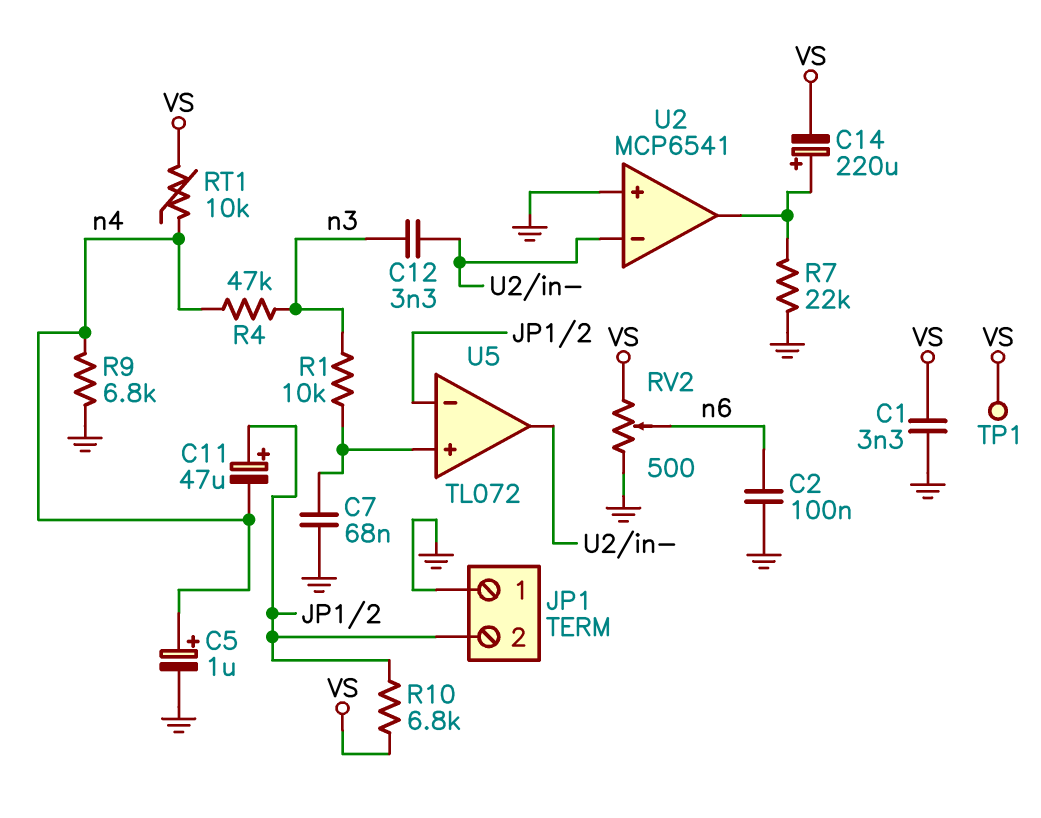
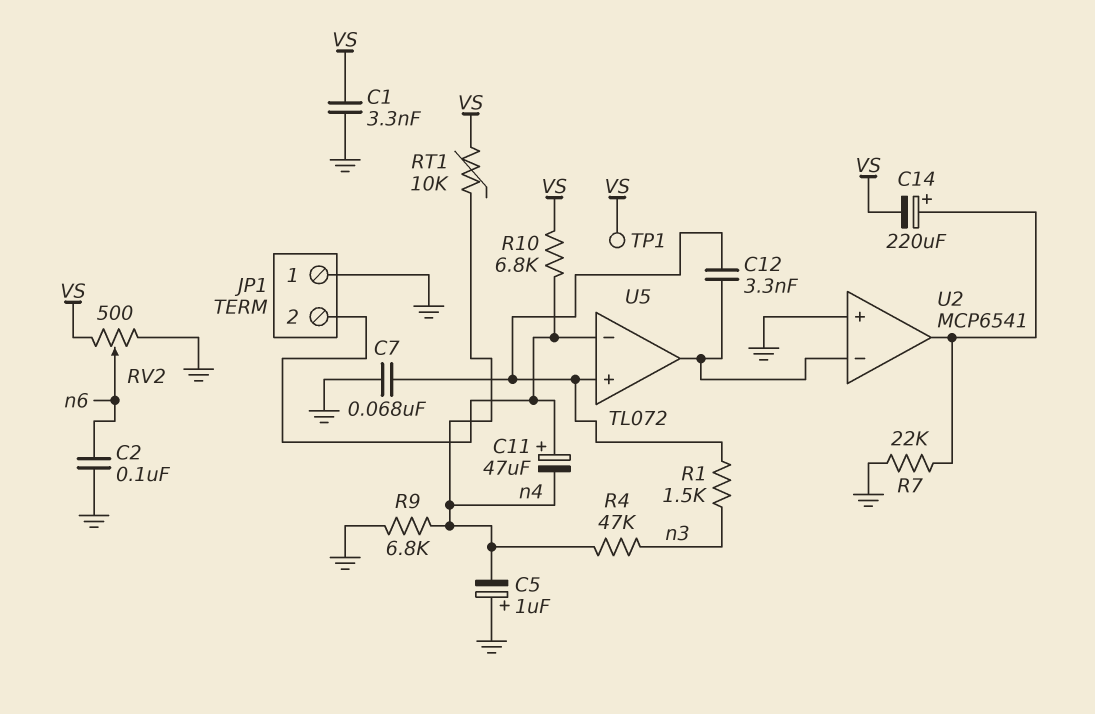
C5: 1uF (plus n4, minus GND) -> 1uF (plus GND, minus n4)
C12: 3.3nF (U2/in-, n3) -> 3.3nF (U2/in-, U5/in+)
R1: 10k (U5/in+, n3) -> 1.5k (U5/in+, n3)

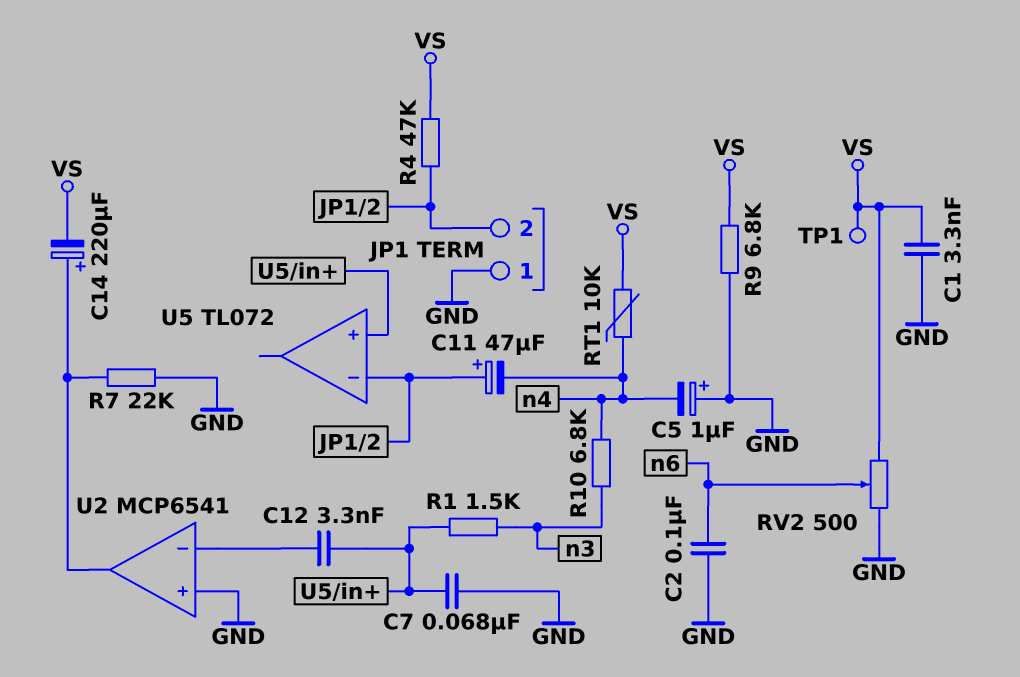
R4: 47k (n3, n4) -> 47k (JP1/2, VS)
R9: 6.8k (GND, n4) -> 6.8k (GND, VS)
R10: 6.8k (JP1/2, VS) -> 6.8k (n3, n4)
U5 pin out: U2/in- -> none

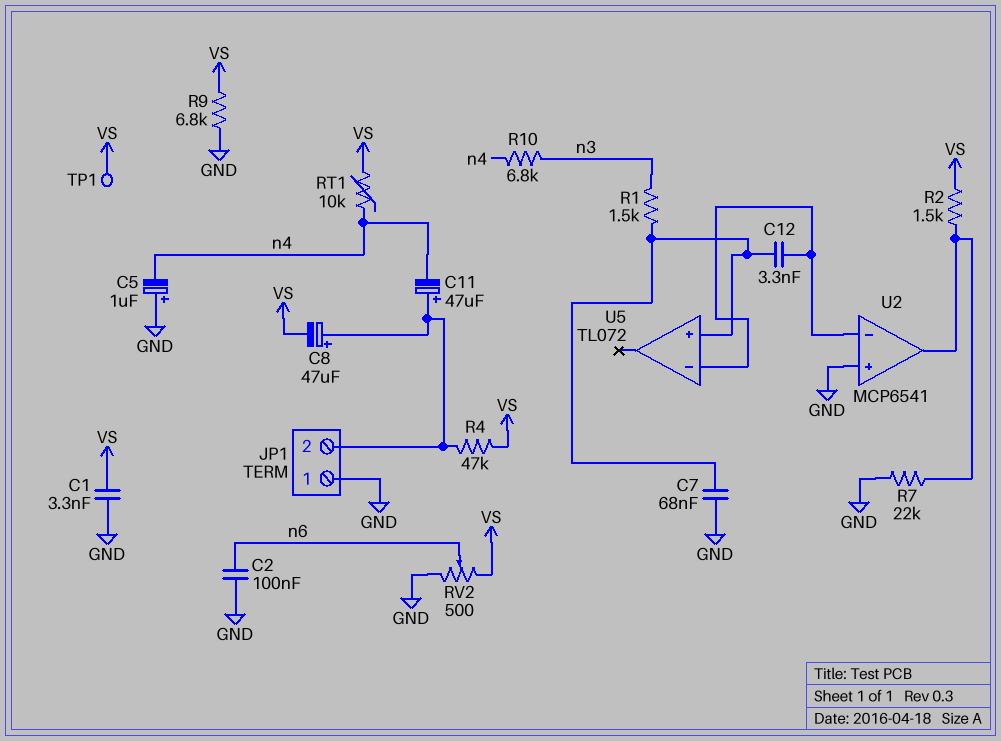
C8: none -> 47uF (plus JP1/2, minus VS)
C14: 220uF (plus U2/out, minus VS) -> none
R2: none -> 1.5k (U2/out, VS)
U5 pin in-: JP1/2 -> U2/in-

